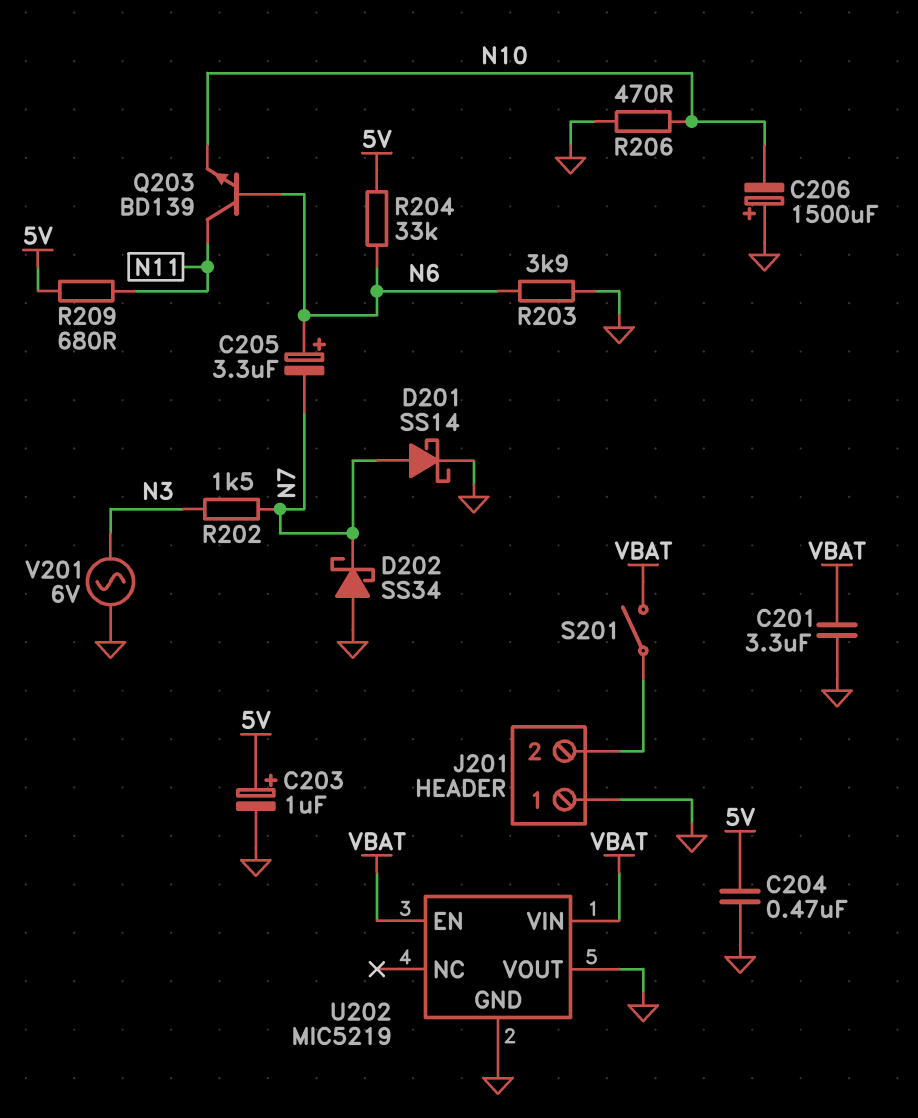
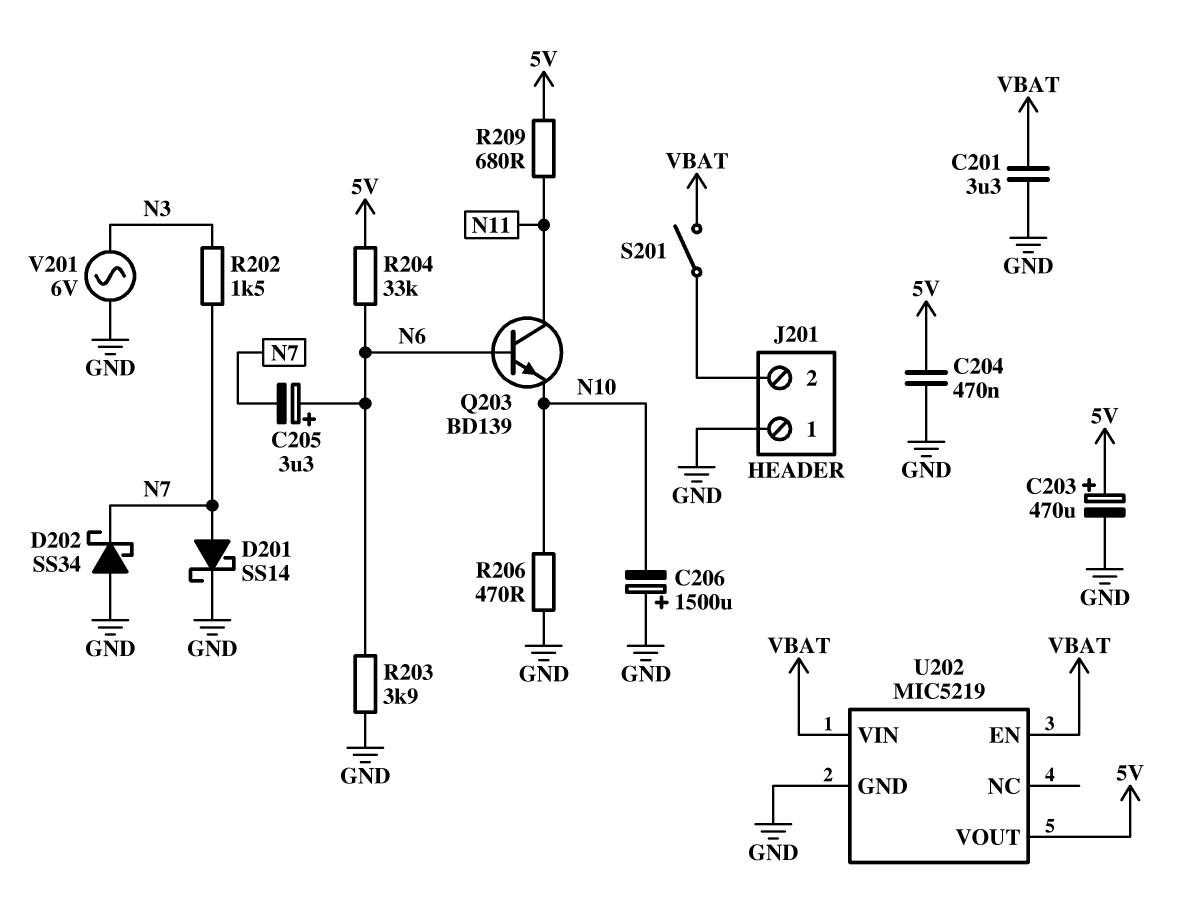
C203: 1uF (plus 5V, minus GND) -> 470uF (plus 5V, minus GND)
U202 pin VOUT: GND -> 5V

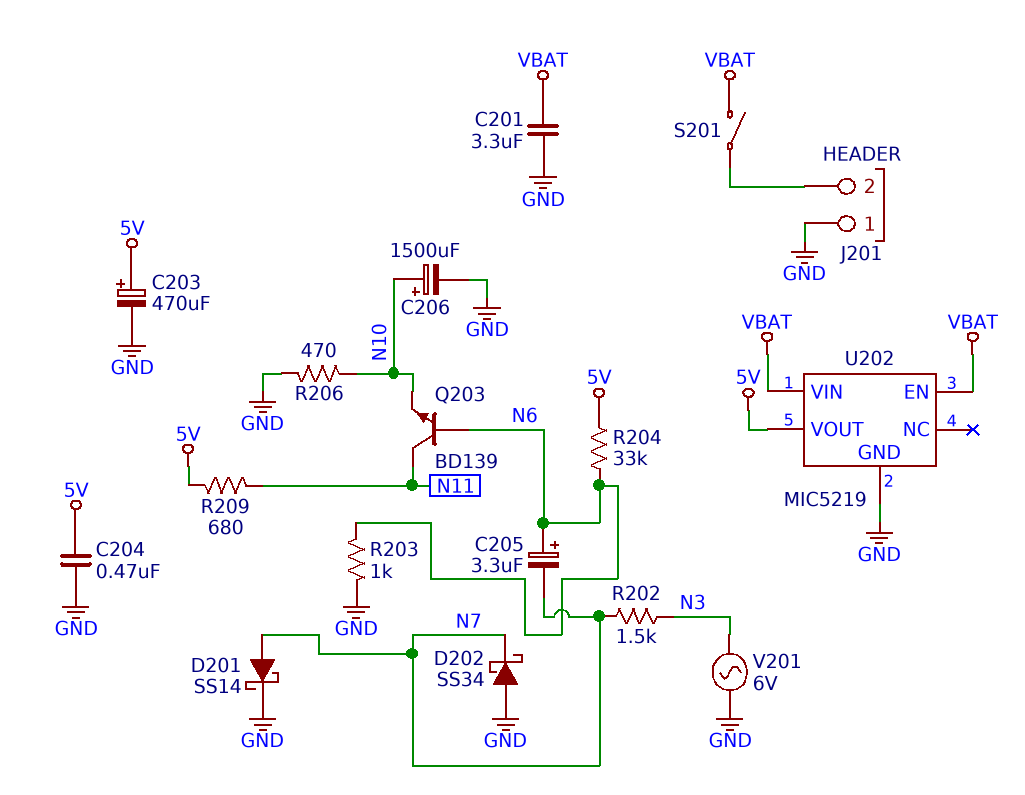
C206: 1500uF (plus GND, minus N10) -> 1500uF (plus N10, minus GND)
R203: 3.9k (GND, N6) -> 1k (GND, N6)

